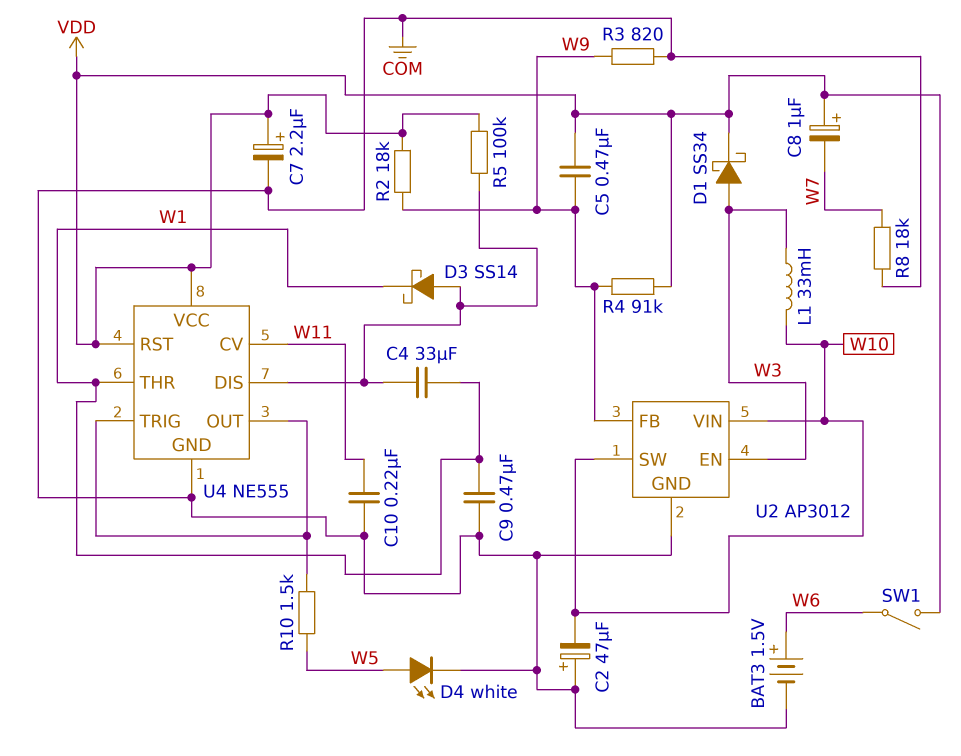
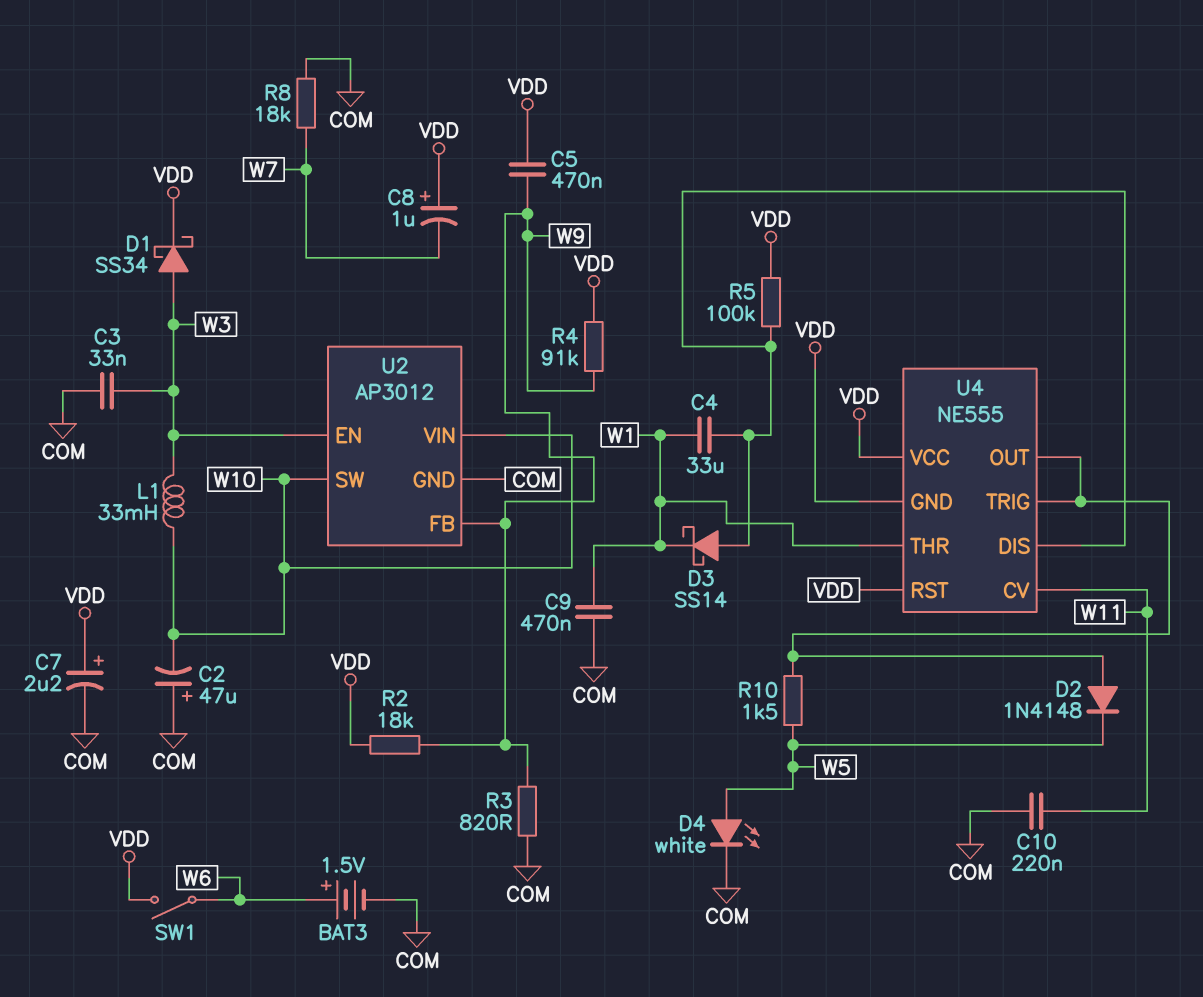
C3: none -> 33nF (COM, W3)
D2: none -> diode 1N4148 (A U4/OUT, K W5)
U4 pin GND: COM -> VDD

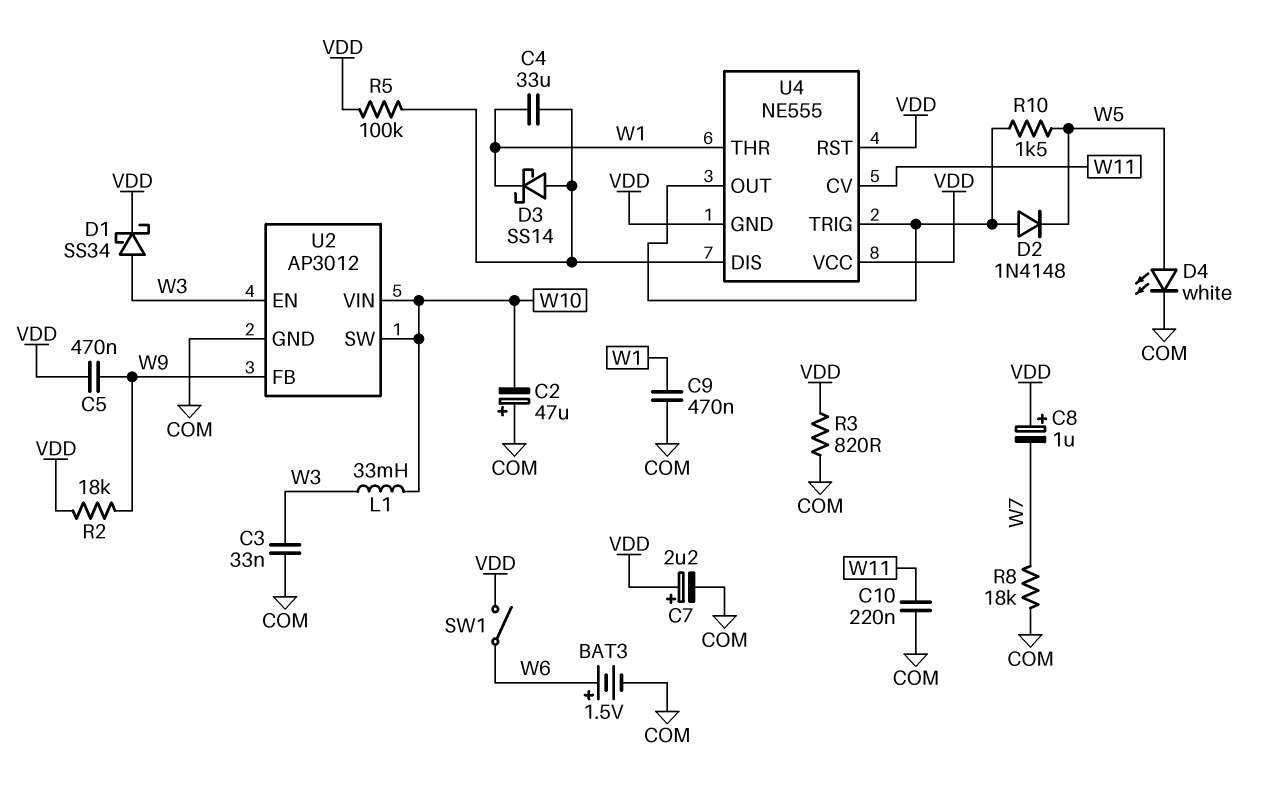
R3: 820 (COM, W9) -> 820 (COM, VDD)
R4: 91k (VDD, W9) -> none

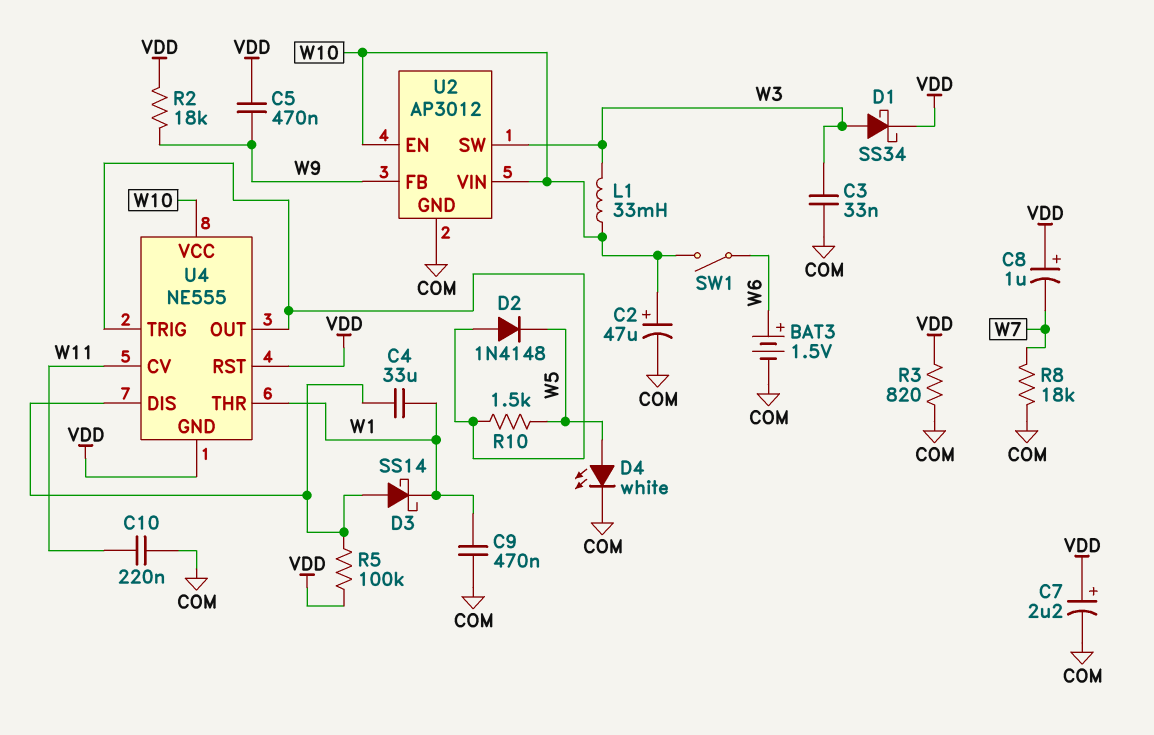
C2: 47uF (plus COM, minus W10) -> 47uF (plus W10, minus COM)
SW1: switch (VDD, W6) -> switch (W6, W10)
U2 pin EN: W3 -> W10
U2 pin SW: W10 -> W3
U4 pin VCC: VDD -> W10

